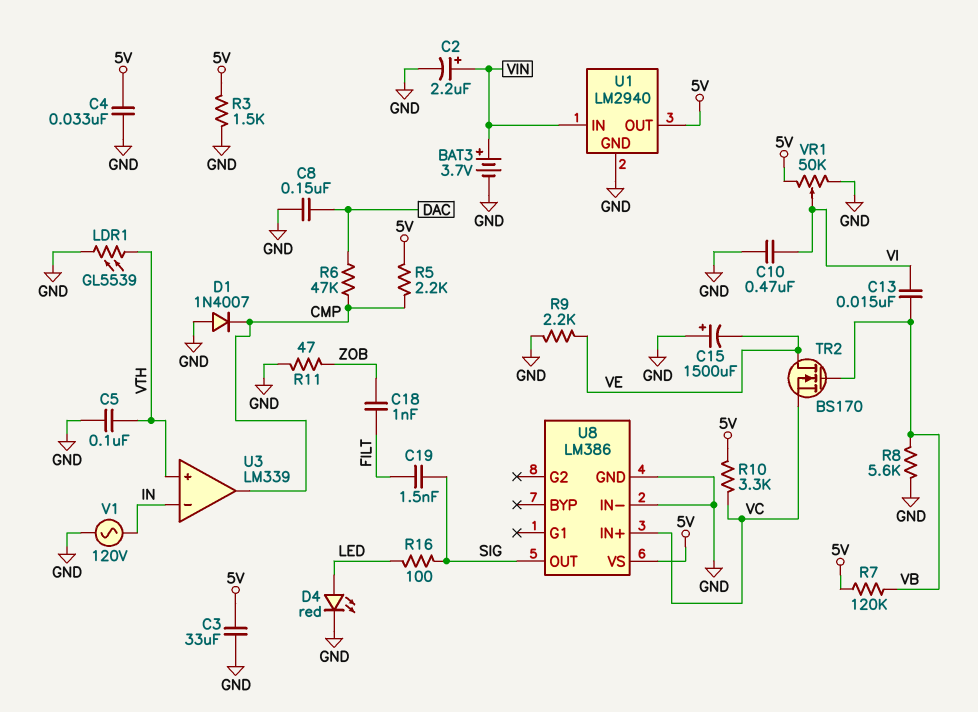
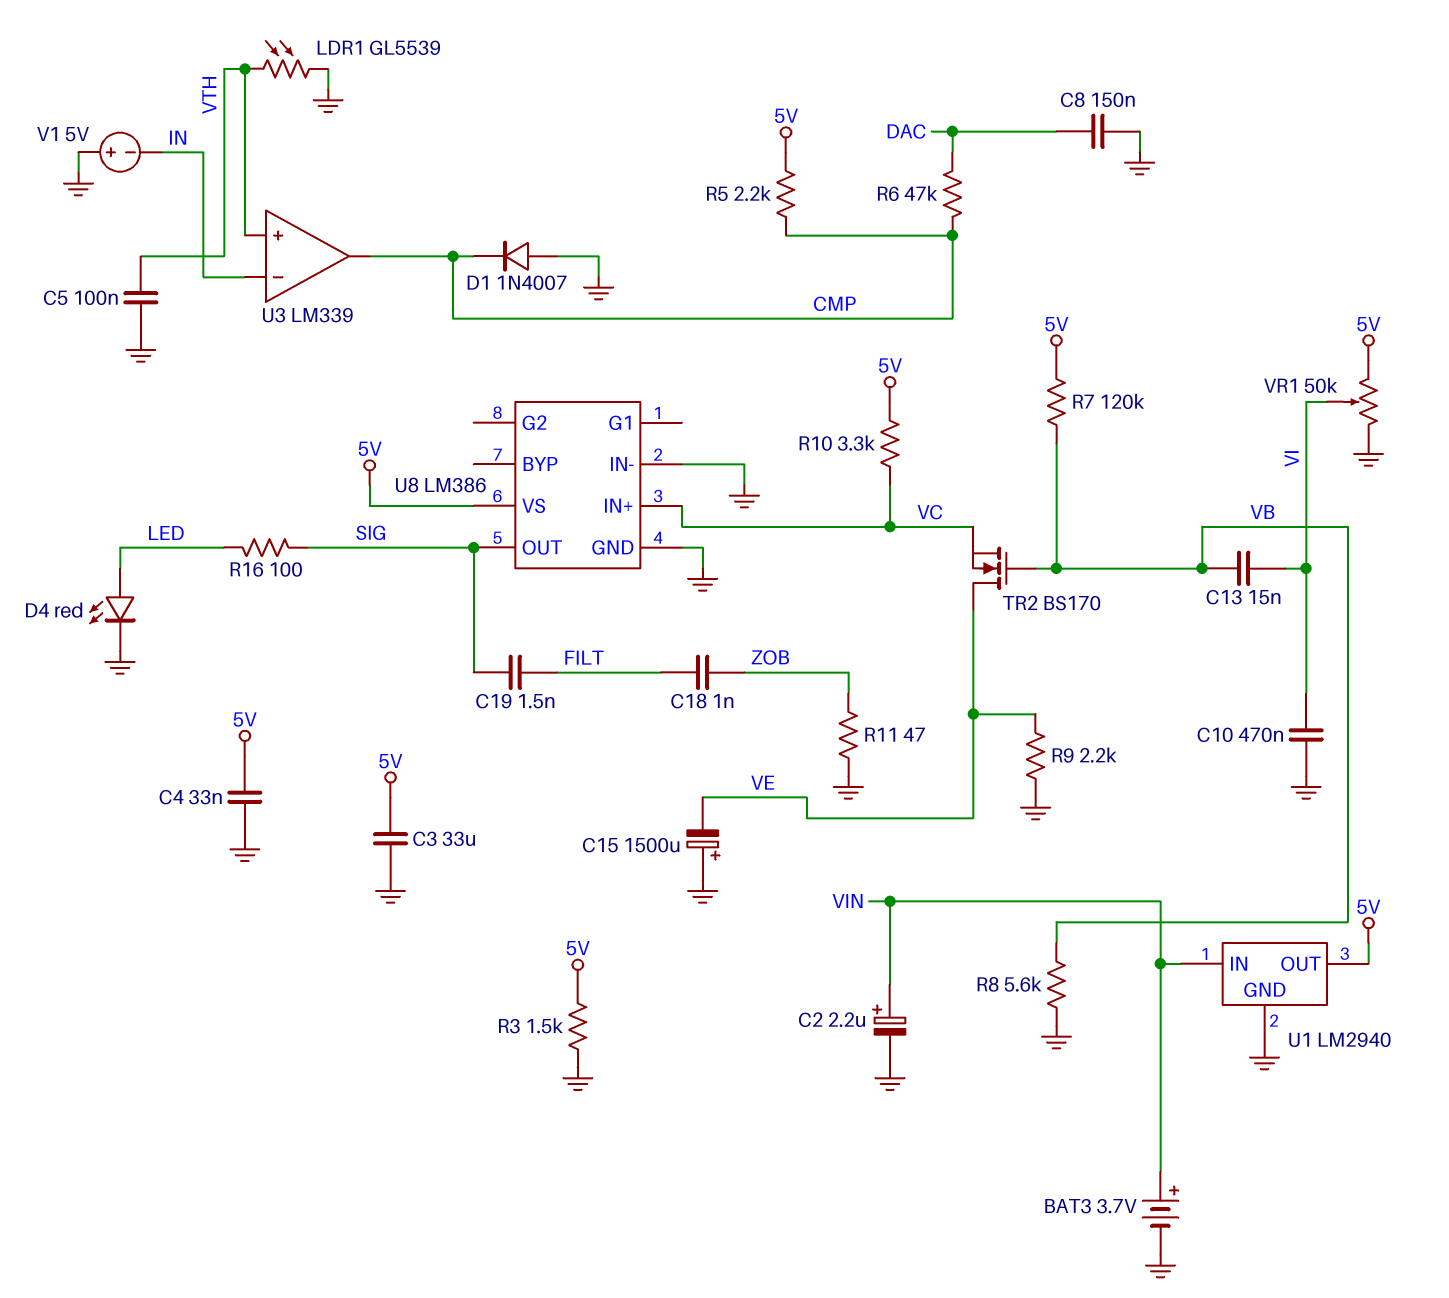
V1: AC 120V (GND, IN) -> 5V (plus GND, minus IN)

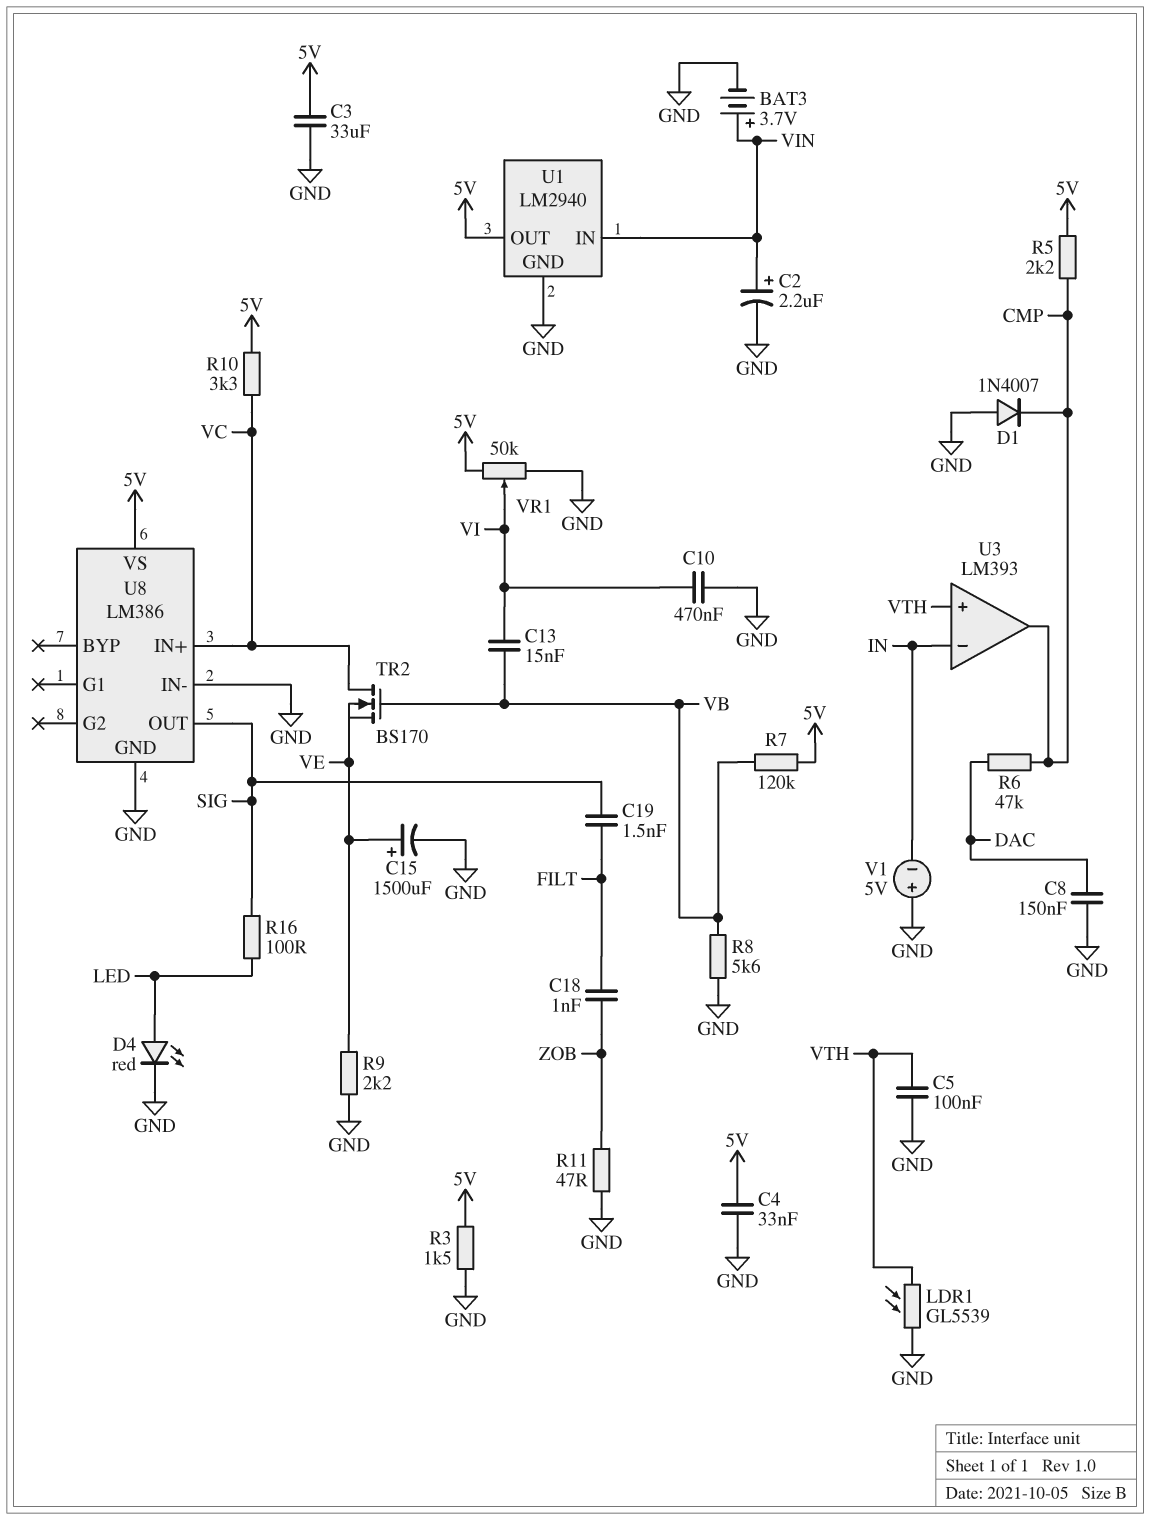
C15: 1500uF (plus GND, minus VE) -> 1500uF (plus VE, minus GND)
TR2: NMOS BS170 (G VB, D VE, S VC) -> NMOS BS170 (G VB, D VC, S VE)
U3: LM339 -> LM393

